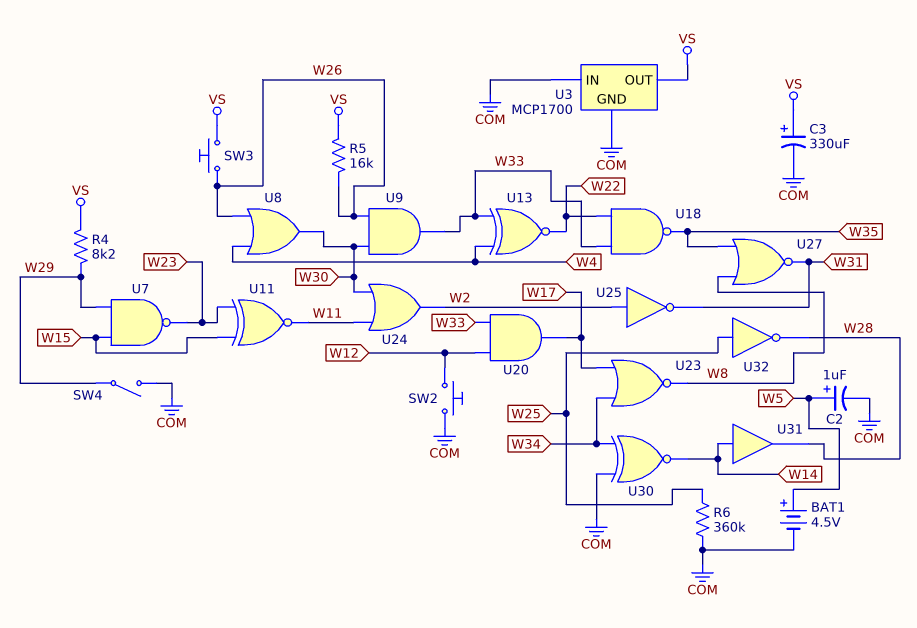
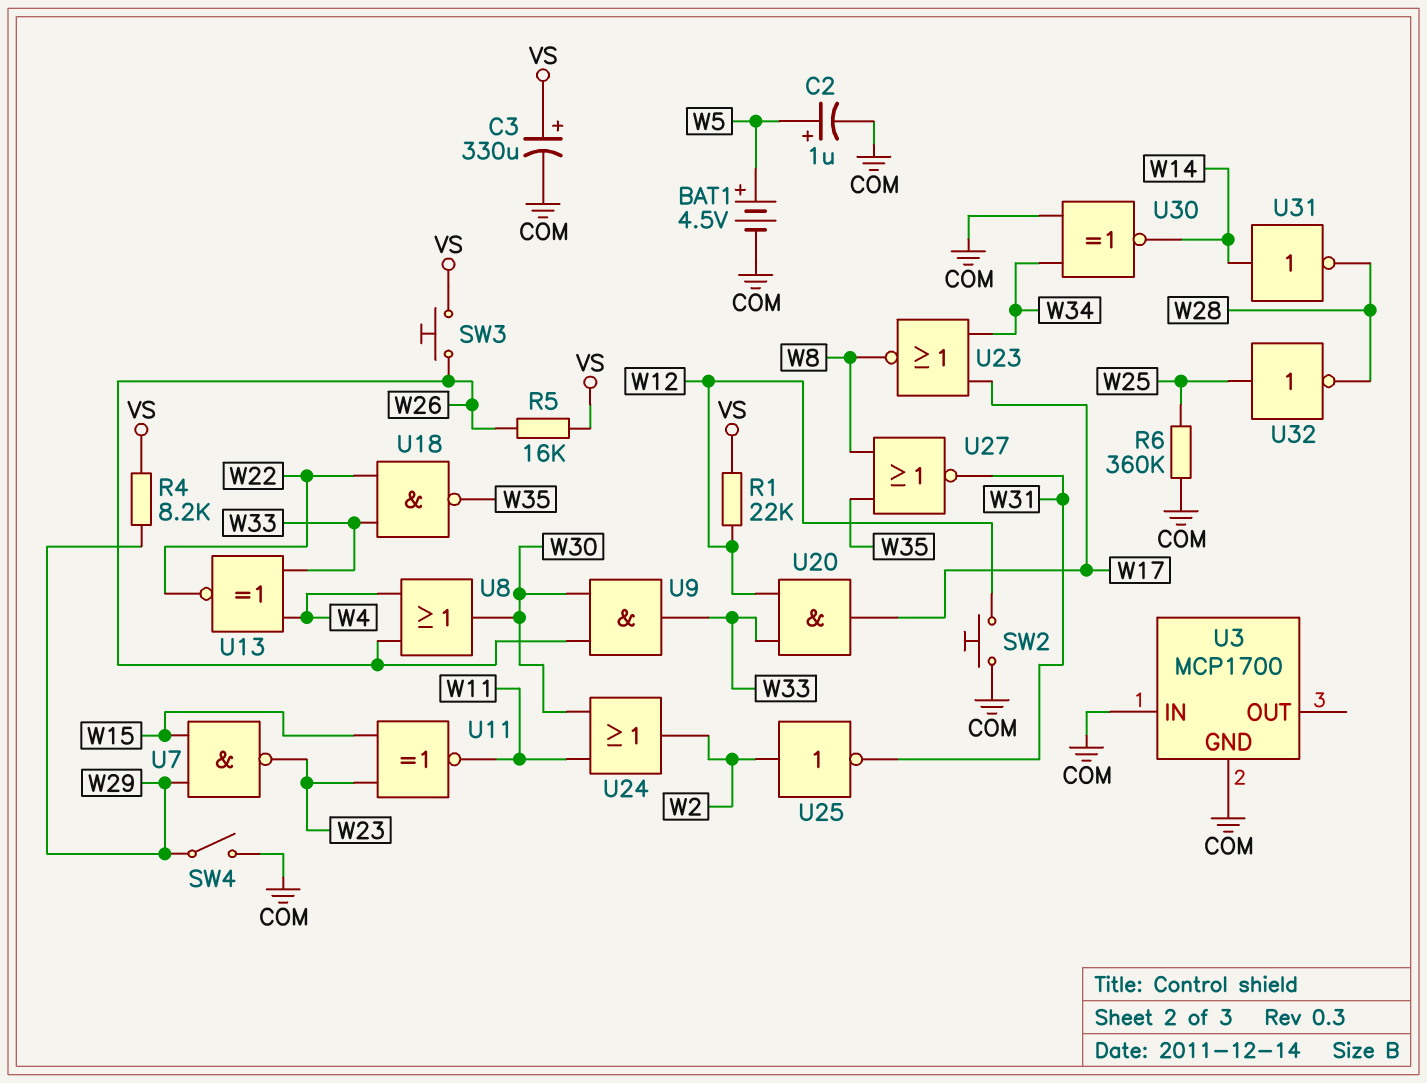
R1: none -> 22k (VS, W12)
U3 pin OUT: VS -> none
U31: buffer (in W14, out W28) -> NOT (in W14, out W28)

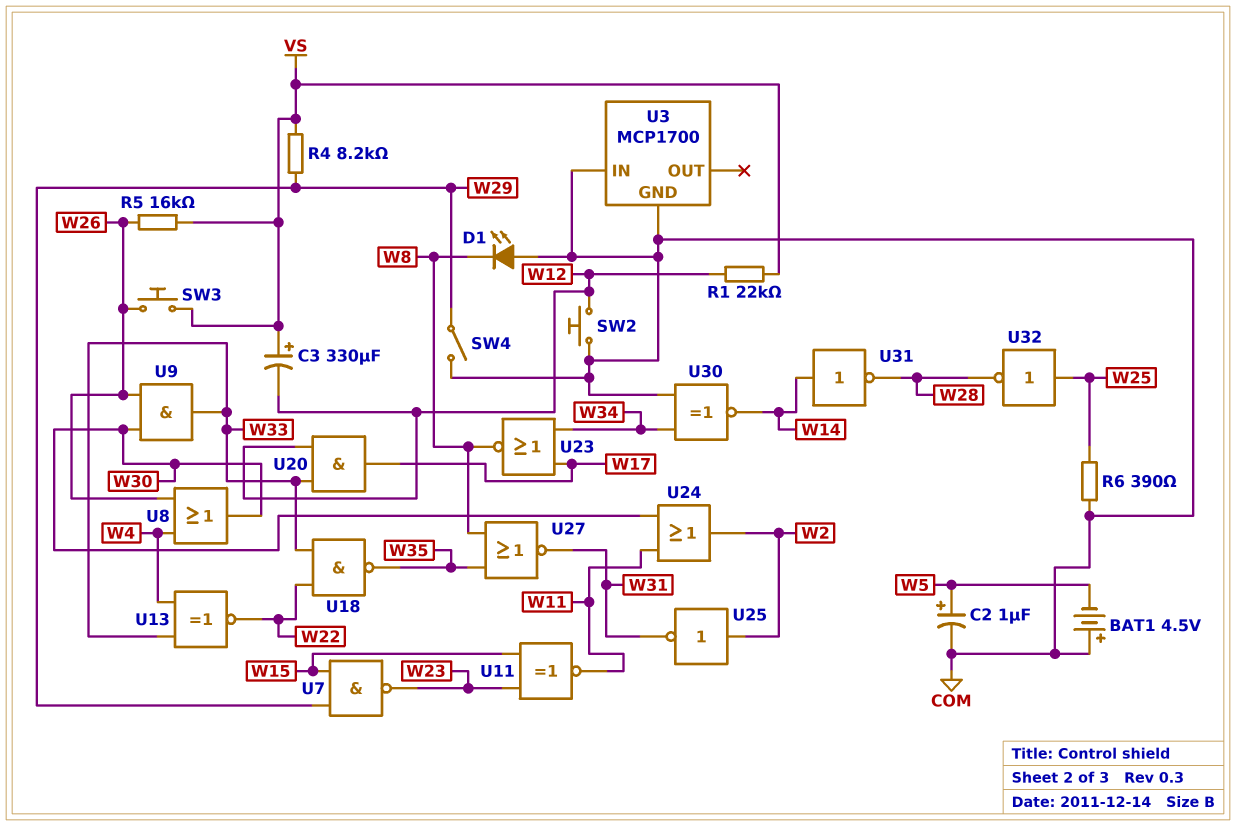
BAT1: 4.5V (plus W5, minus COM) -> 4.5V (plus COM, minus W5)
C3: 330uF (plus VS, minus COM) -> 330uF (plus VS, minus W12)
D1: none -> LED (A COM, K W8)
R6: 360k (COM, W25) -> 390 (COM, W25)

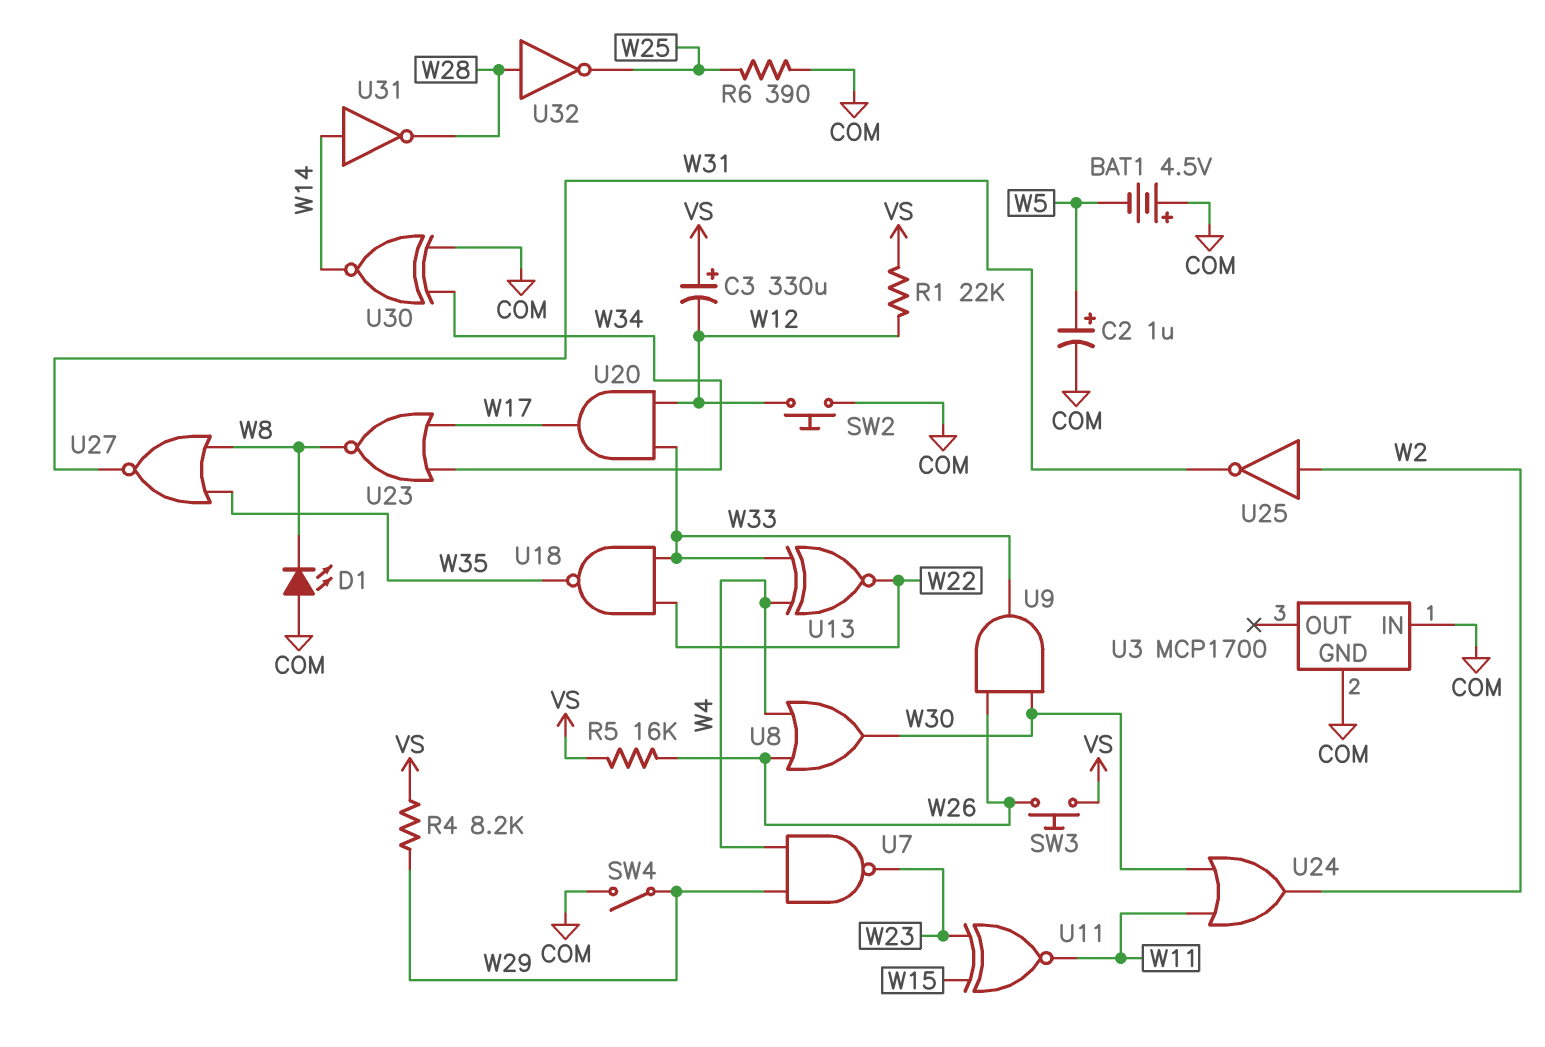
U7: NAND (in W15, in W29, out W23) -> NAND (in W4, in W29, out W23)
U32: NOT (in W25, out W28) -> NOT (in W28, out W25)

